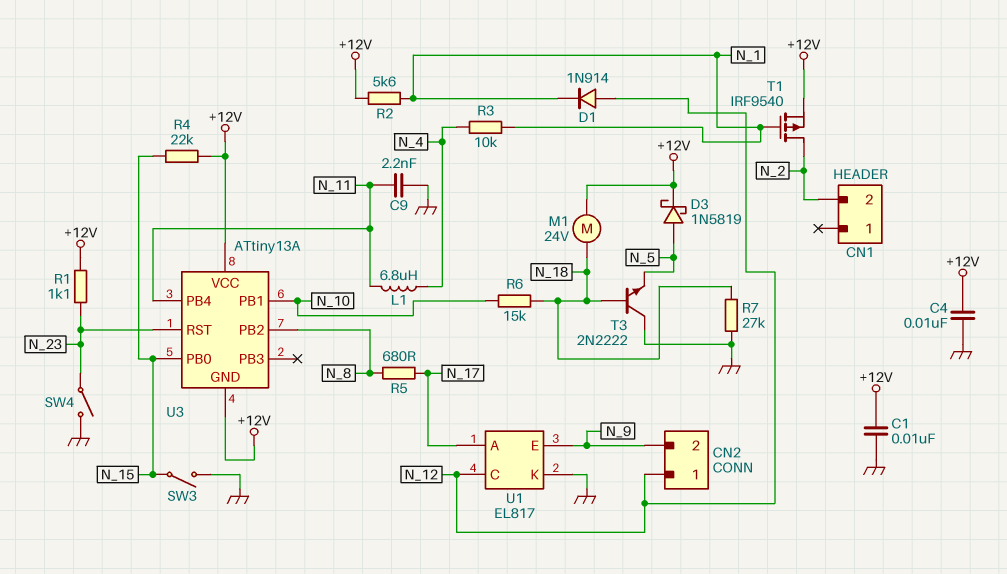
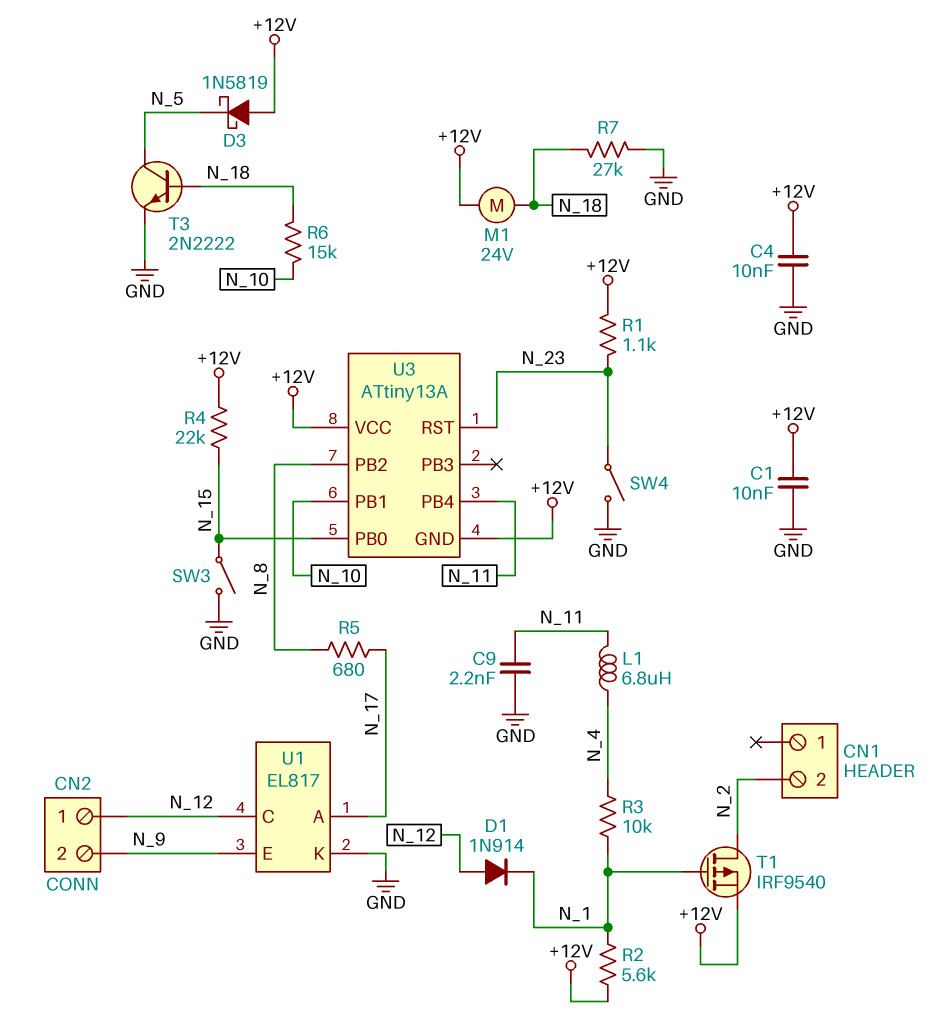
D3: schottky 1N5819 (A N_5, K +12V) -> schottky 1N5819 (A +12V, K N_5)
T3: NPN 2N2222 (B N_18, C GND, E N_5) -> NPN 2N2222 (B N_18, C N_5, E GND)

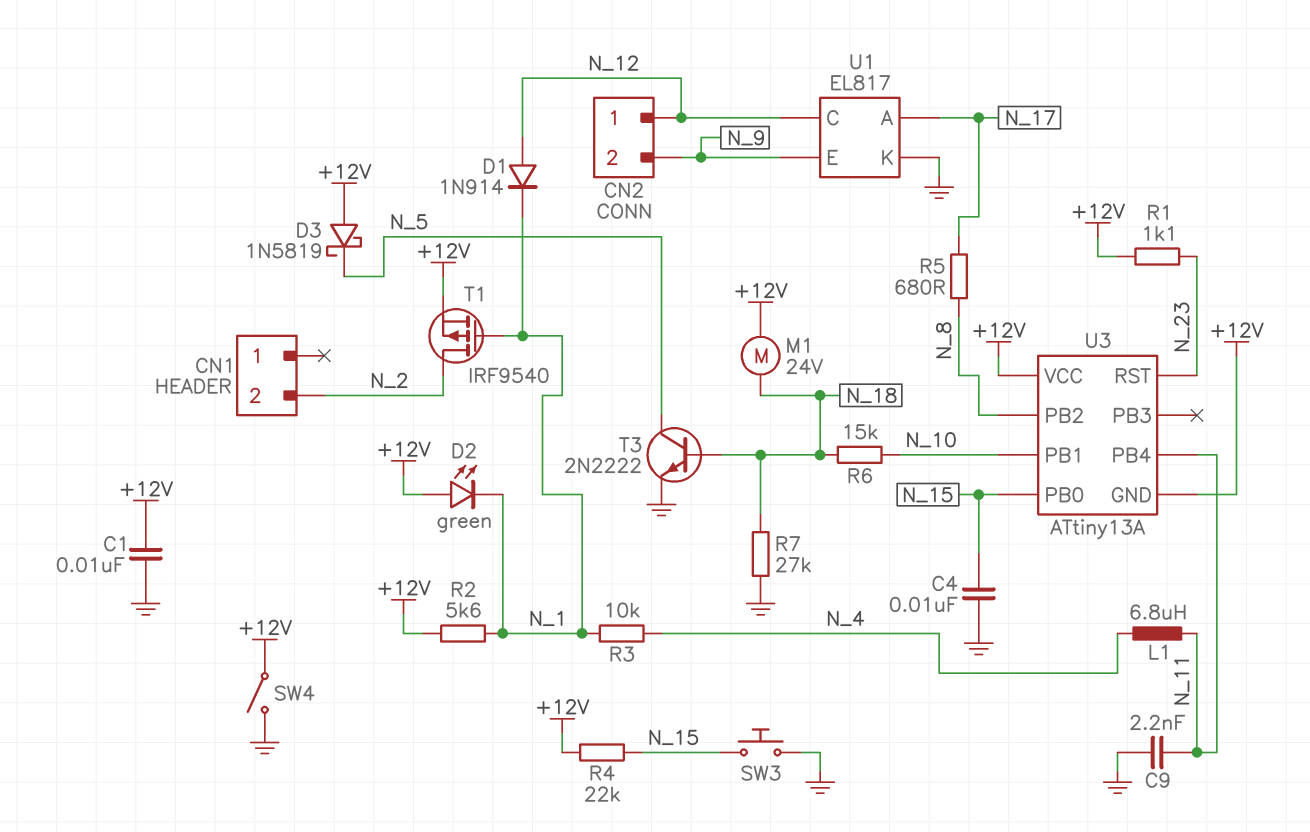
C4: 10nF (+12V, GND) -> 10nF (GND, N_15)
D2: none -> LED green (A +12V, K N_1)
SW3: switch (GND, N_15) -> button (GND, N_15)
SW4: switch (GND, N_23) -> switch (+12V, GND)

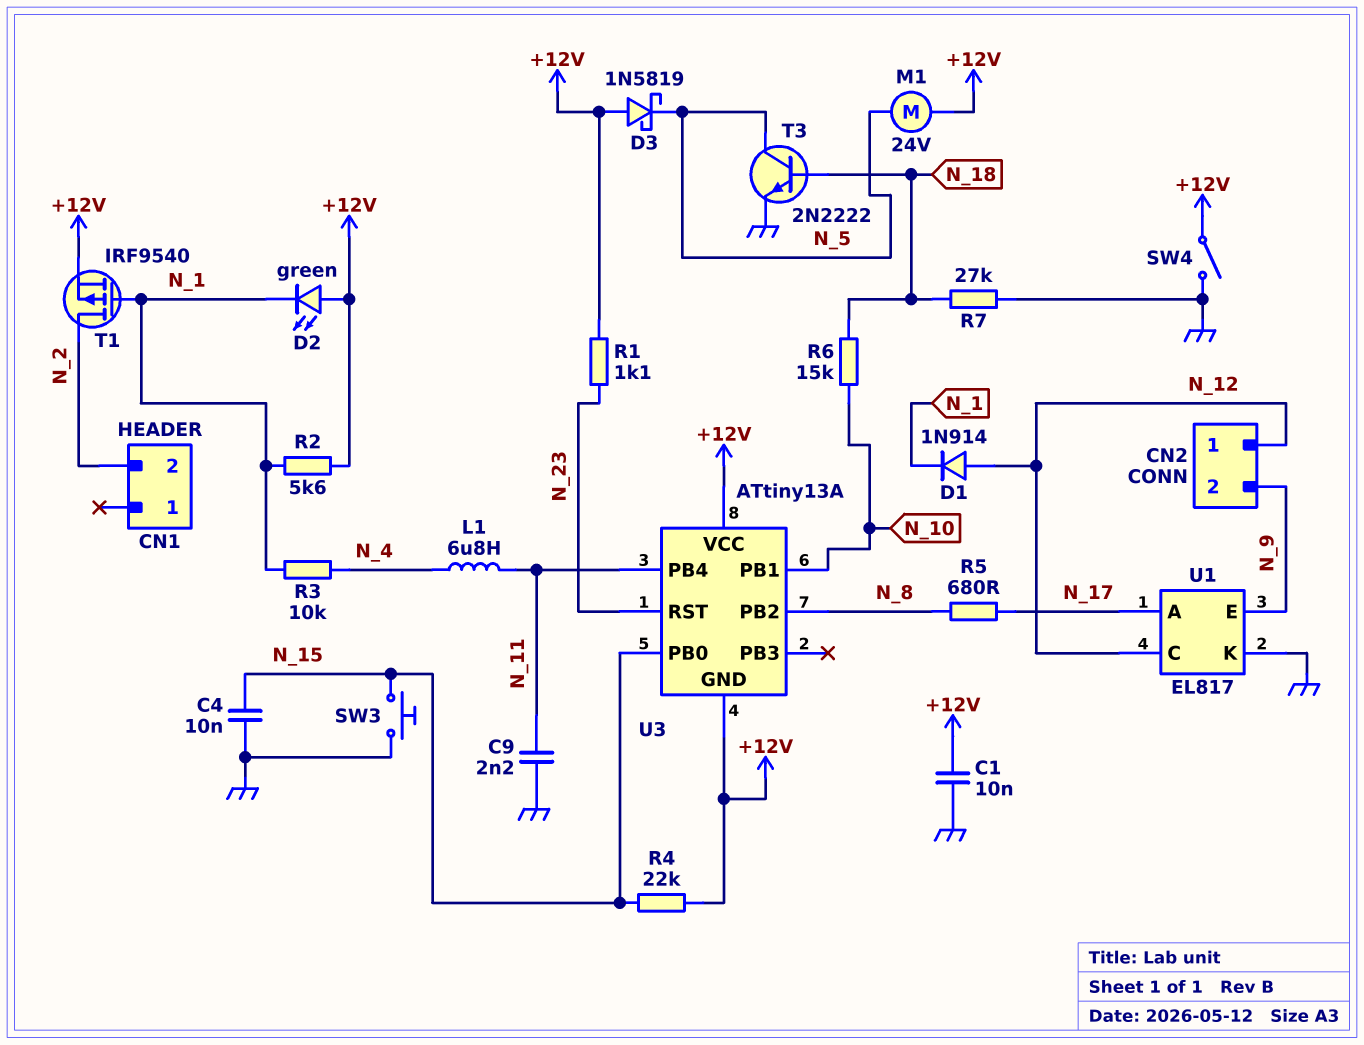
M1: motor 24V (+12V, N_18) -> motor 24V (+12V, N_5)

